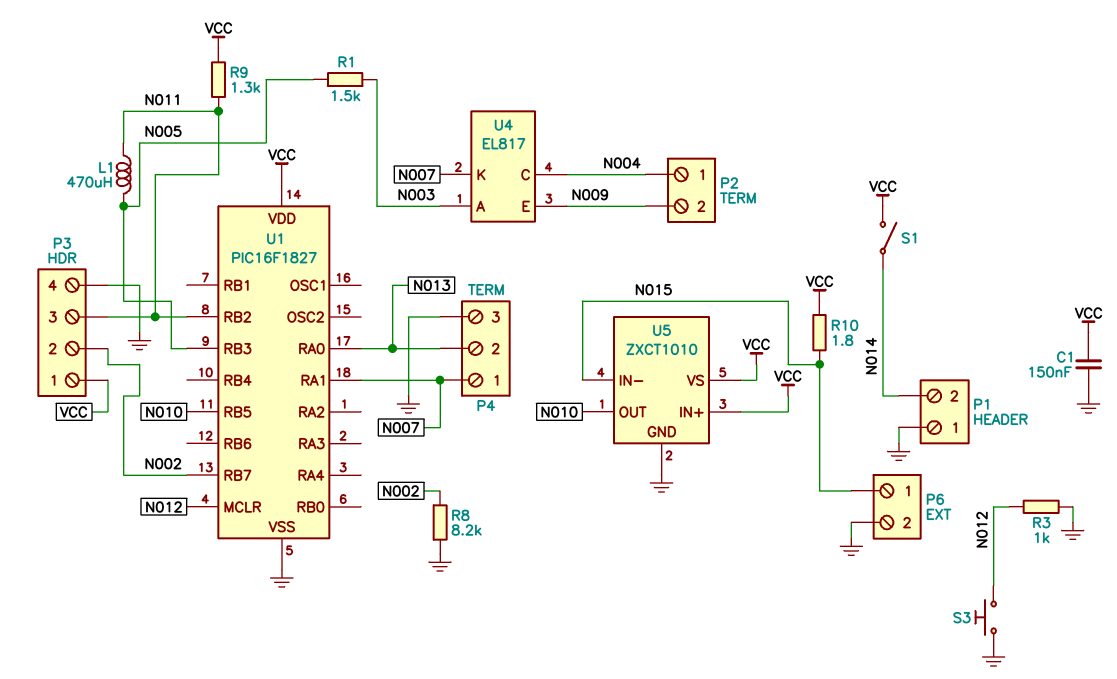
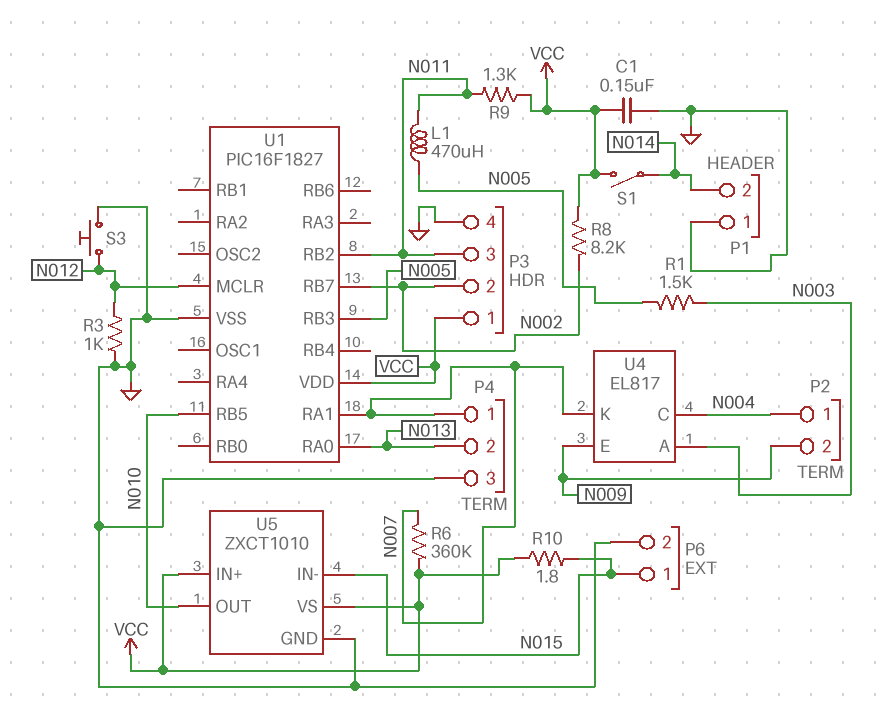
R6: none -> 360k (N007, VCC)
R8: 8.2k (GND, N002) -> 8.2k (N002, VCC)

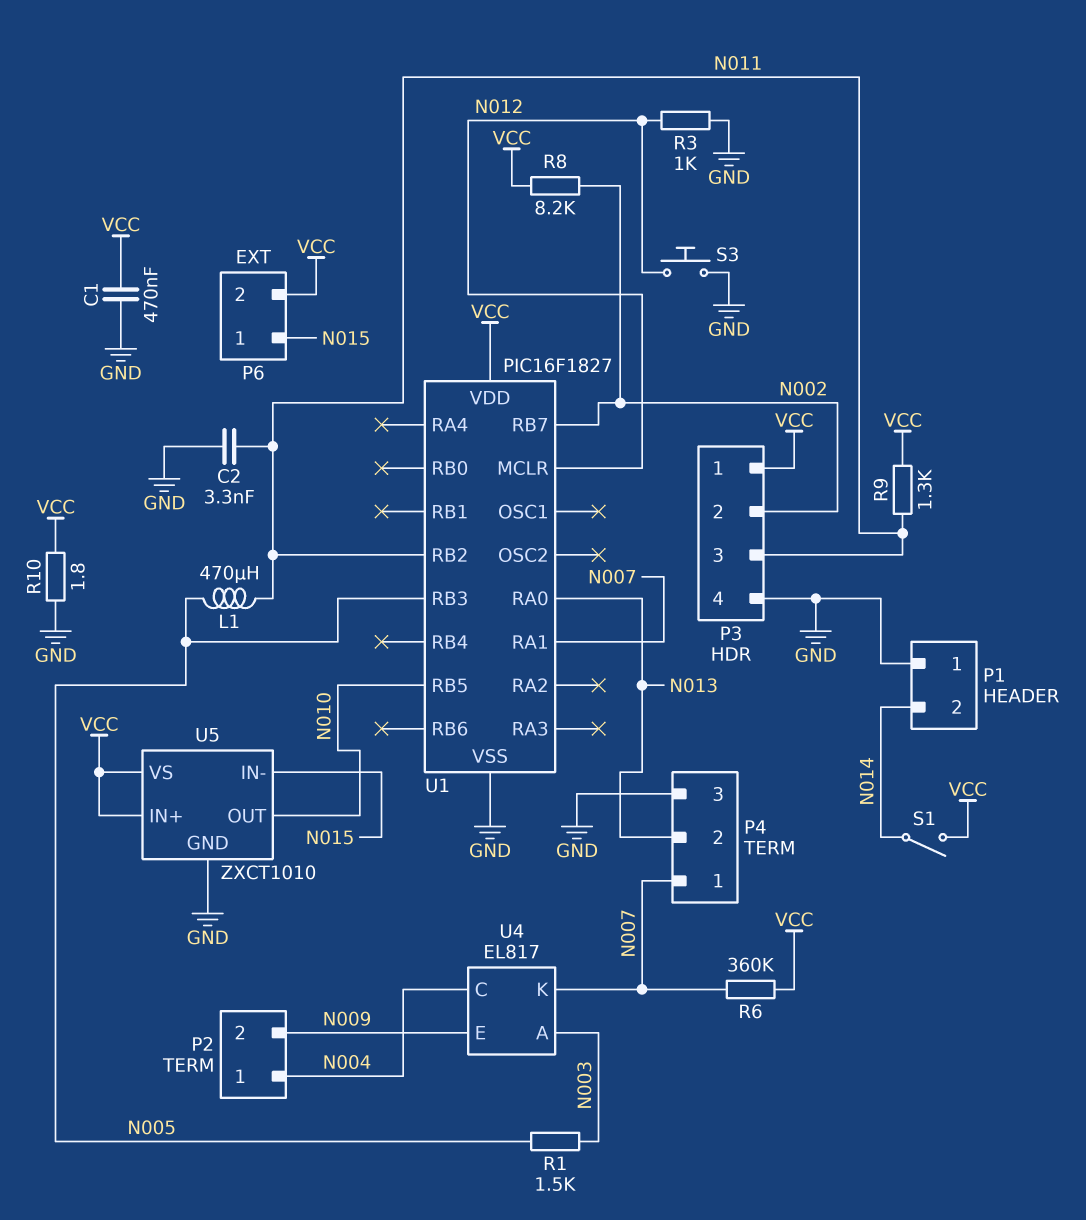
C1: 150nF (GND, VCC) -> 470nF (GND, VCC)
C2: none -> 3.3nF (GND, N011)
P6 pin 2: GND -> VCC
R10: 1.8 (N015, VCC) -> 1.8 (GND, VCC)

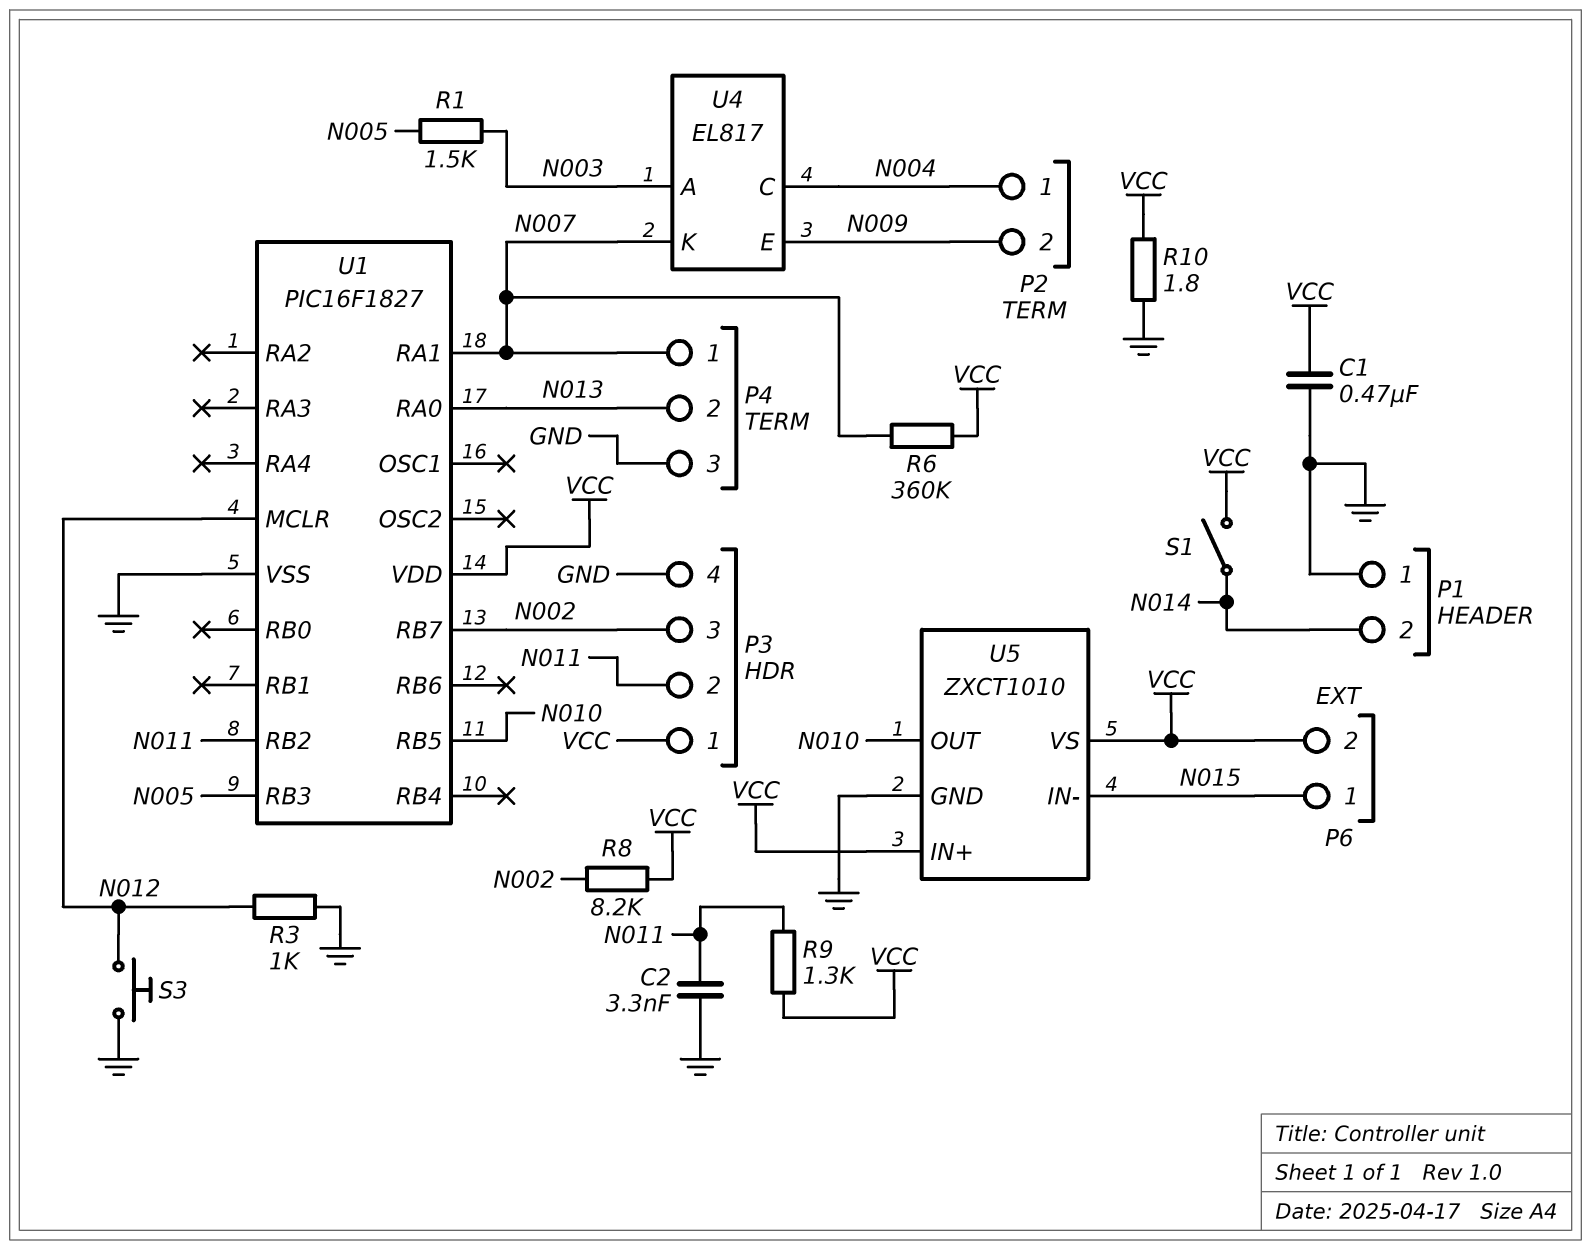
L1: 470uH (N005, N011) -> none
P3 pin 2: N002 -> N011
P3 pin 3: N011 -> N002

